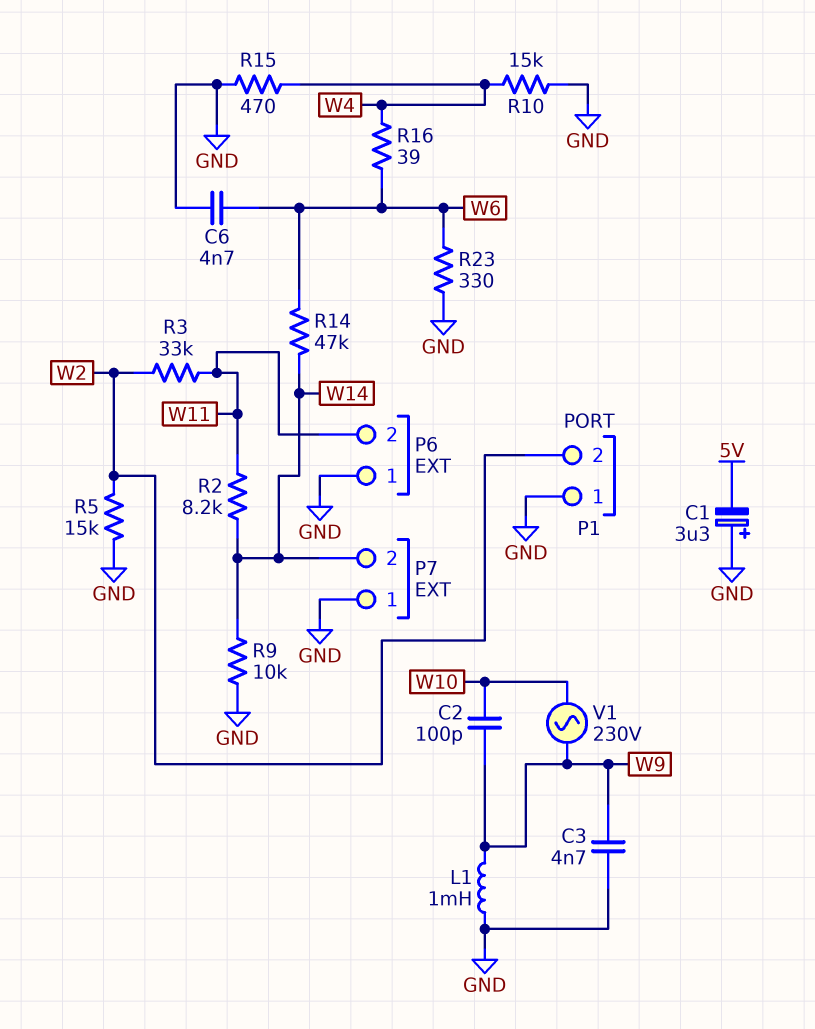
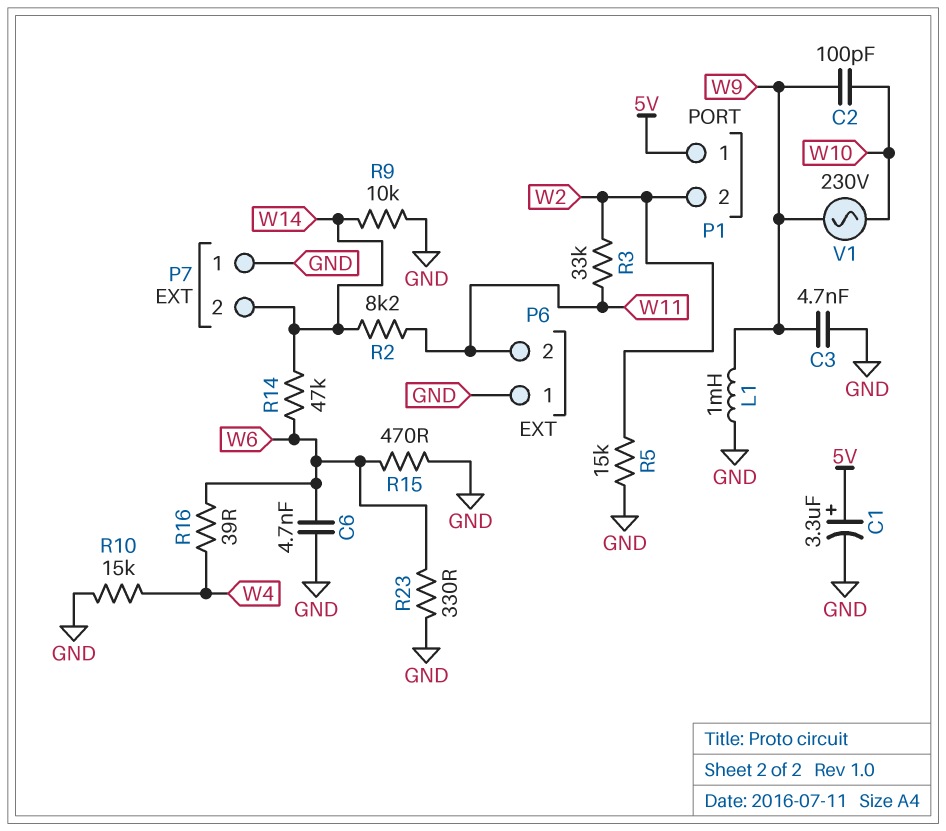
C1: 3.3uF (plus GND, minus 5V) -> 3.3uF (plus 5V, minus GND)
P1 pin 1: GND -> 5V
R15: 470 (GND, W4) -> 470 (GND, W6)

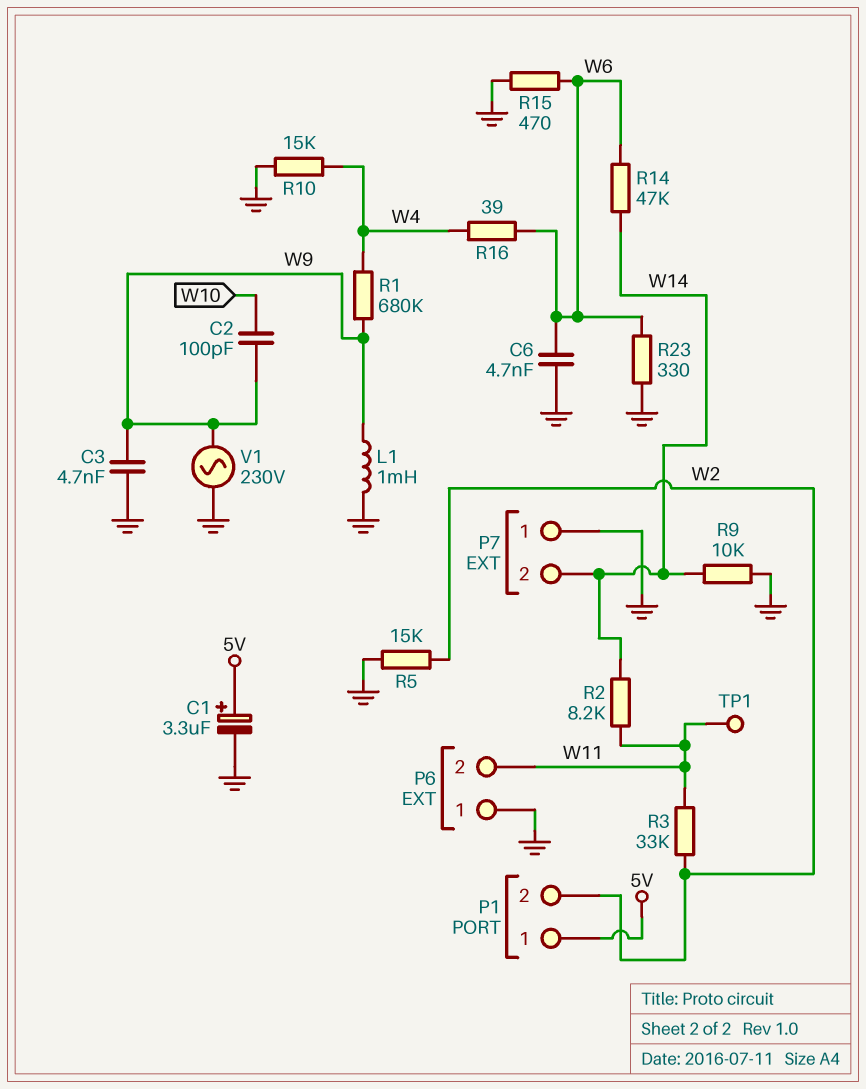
R1: none -> 680k (W4, W9)
TP1: none -> test point (W11)
V1: AC 230V (W9, W10) -> AC 230V (GND, W9)

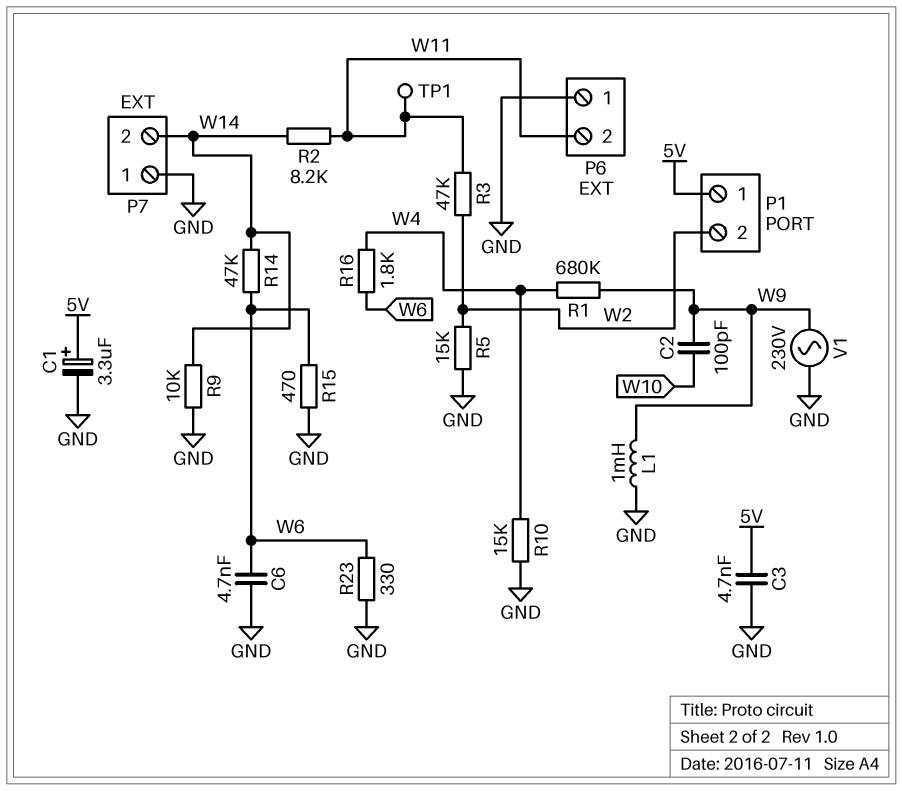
C3: 4.7nF (GND, W9) -> 4.7nF (5V, GND)
R3: 33k (W2, W11) -> 47k (W2, W11)
R16: 39 (W4, W6) -> 1.8k (W4, W6)

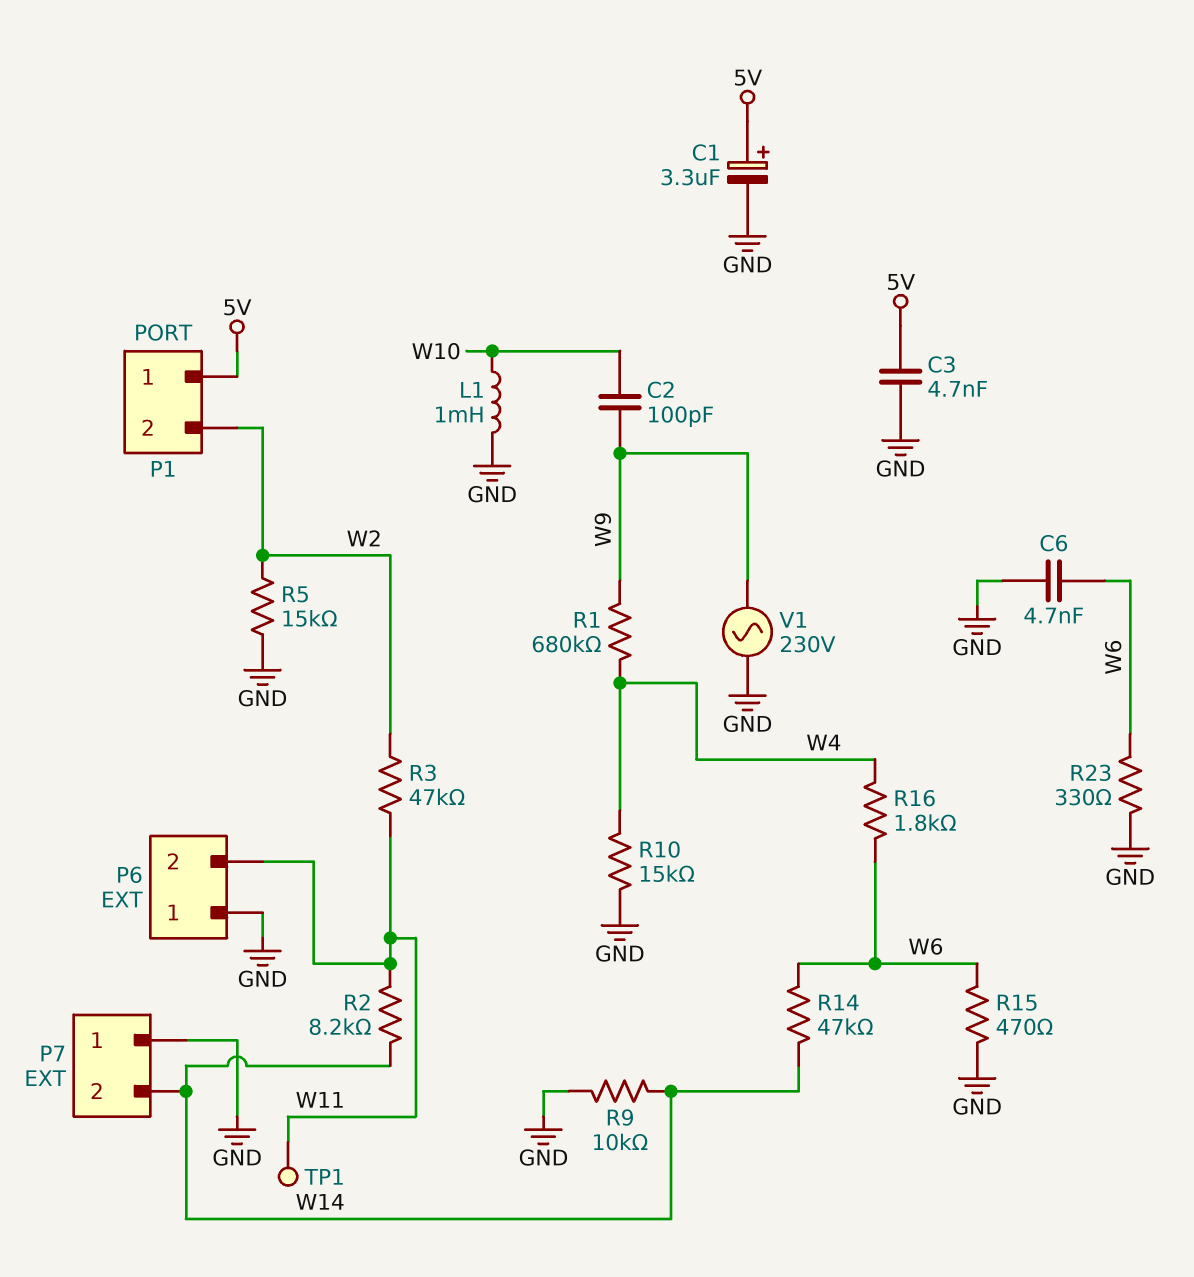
L1: 1mH (GND, W9) -> 1mH (GND, W10)

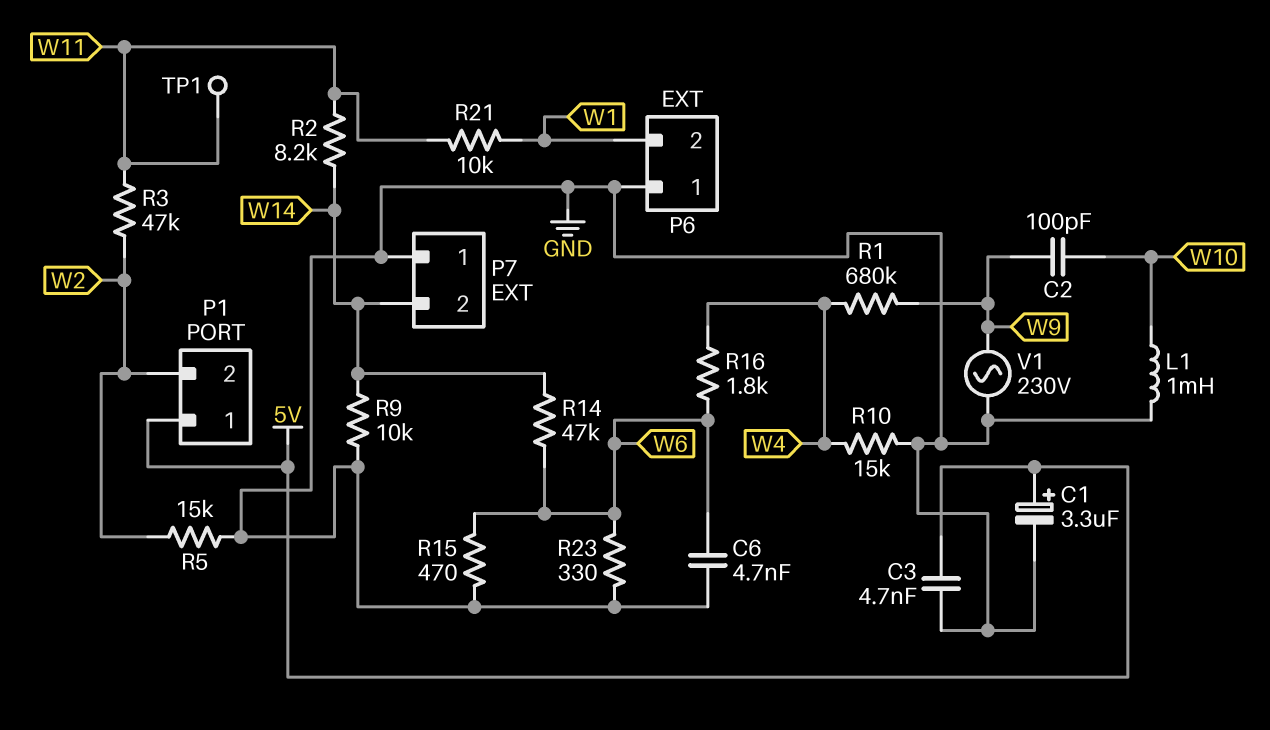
P6 pin 2: W11 -> W1
R21: none -> 10k (W1, W11)

